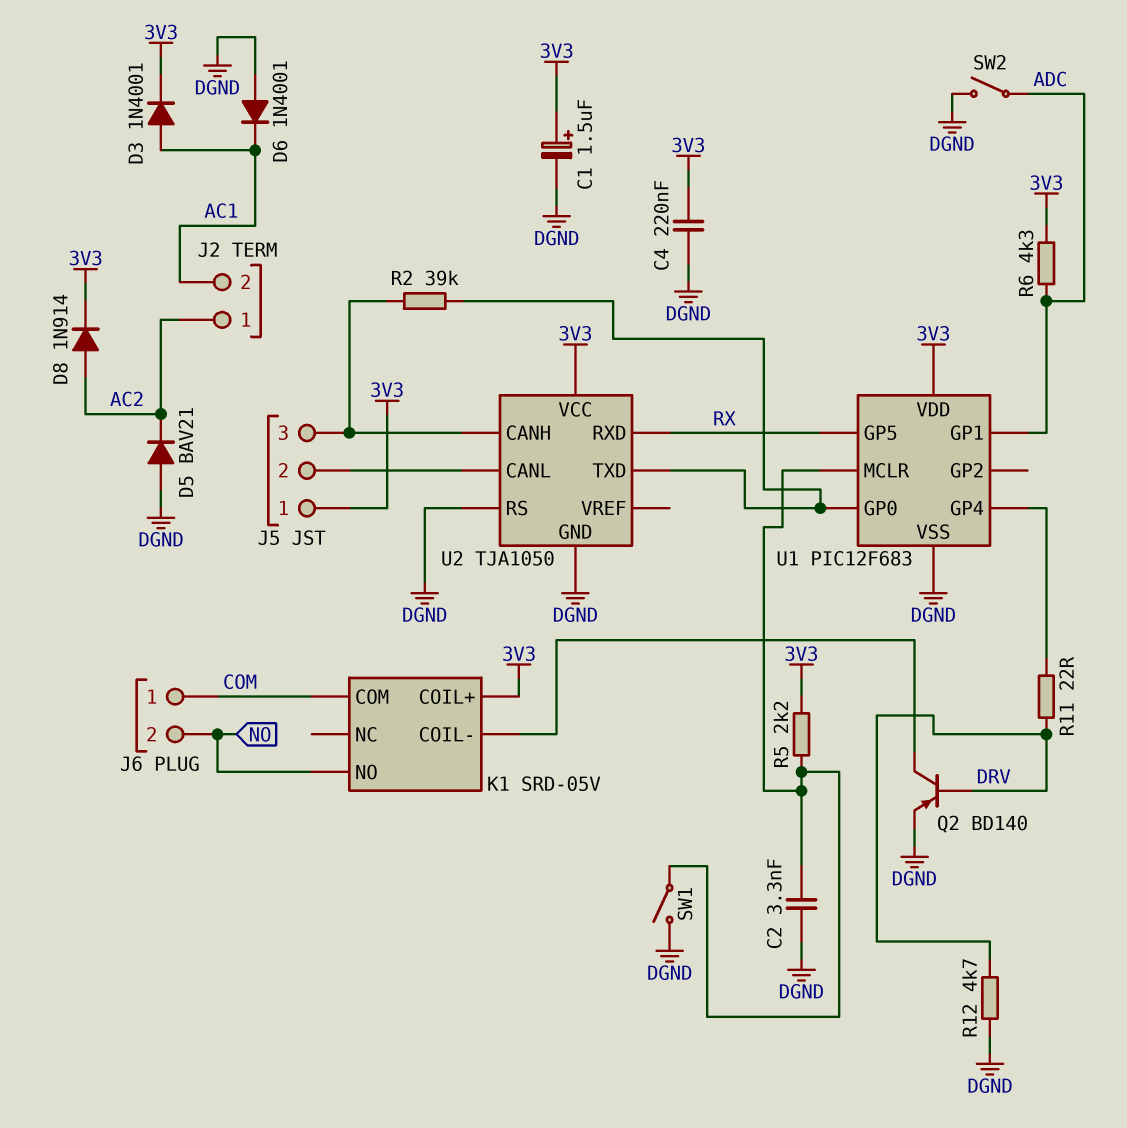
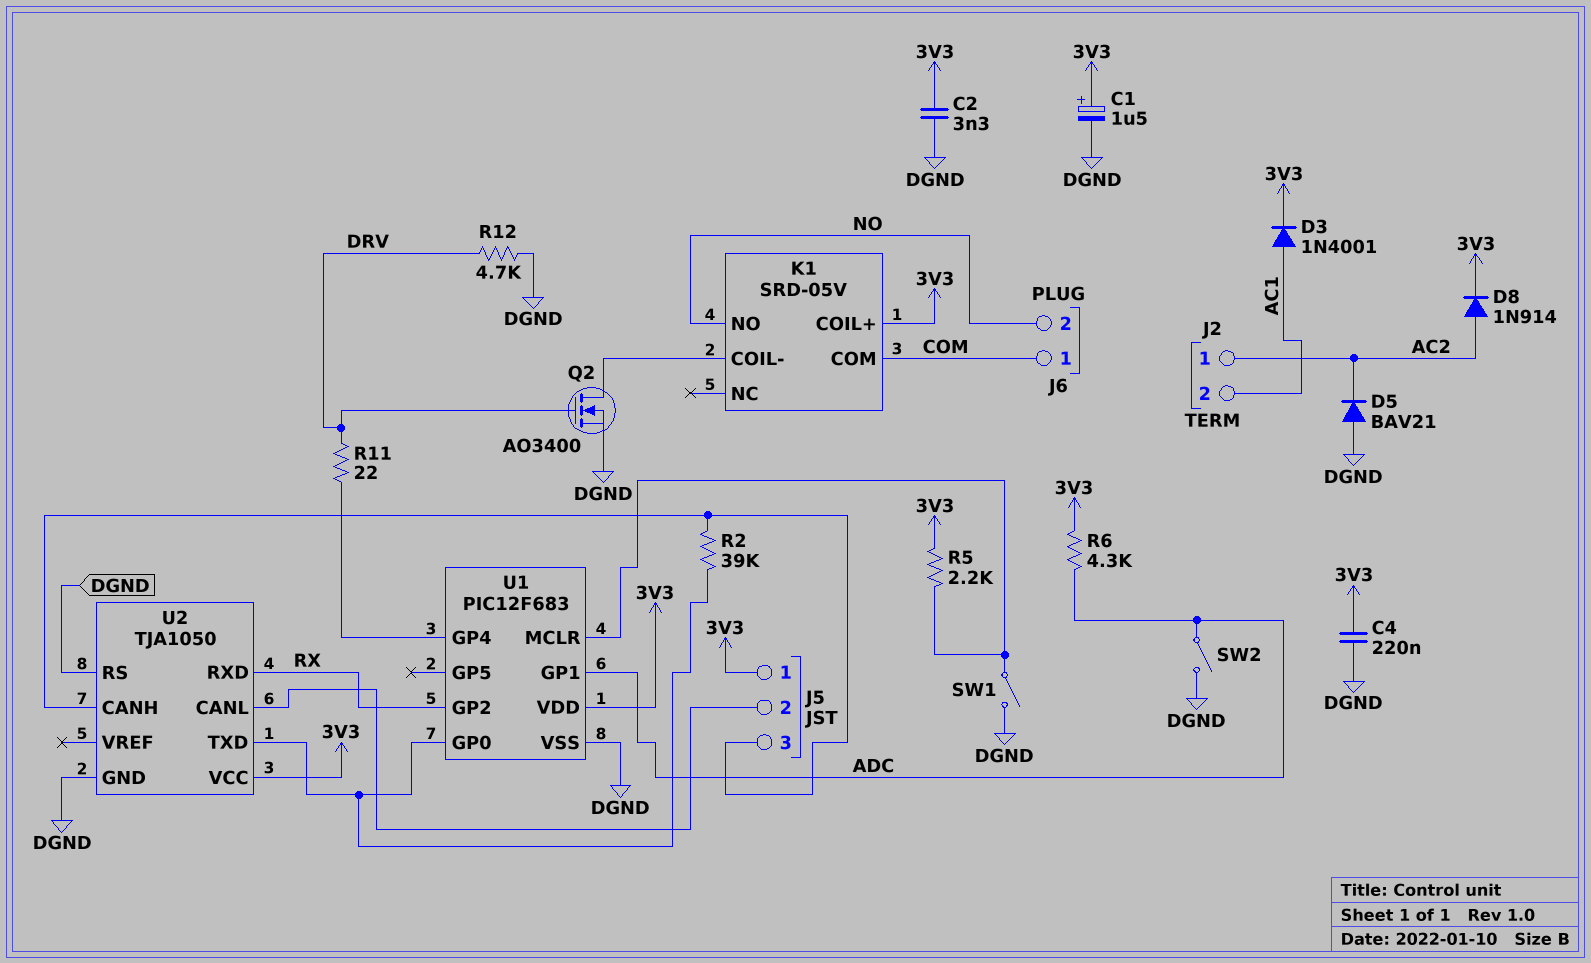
C2: 3.3nF (DGND, U1/MCLR) -> 3.3nF (3V3, DGND)
D6: diode 1N4001 (A DGND, K AC1) -> none
Q2: PNP BD140 (B DRV, C K1/COIL-, E DGND) -> NMOS AO3400 (G DRV, D K1/COIL-, S DGND)
U1 pin GP2: none -> RX
U1 pin GP5: RX -> none

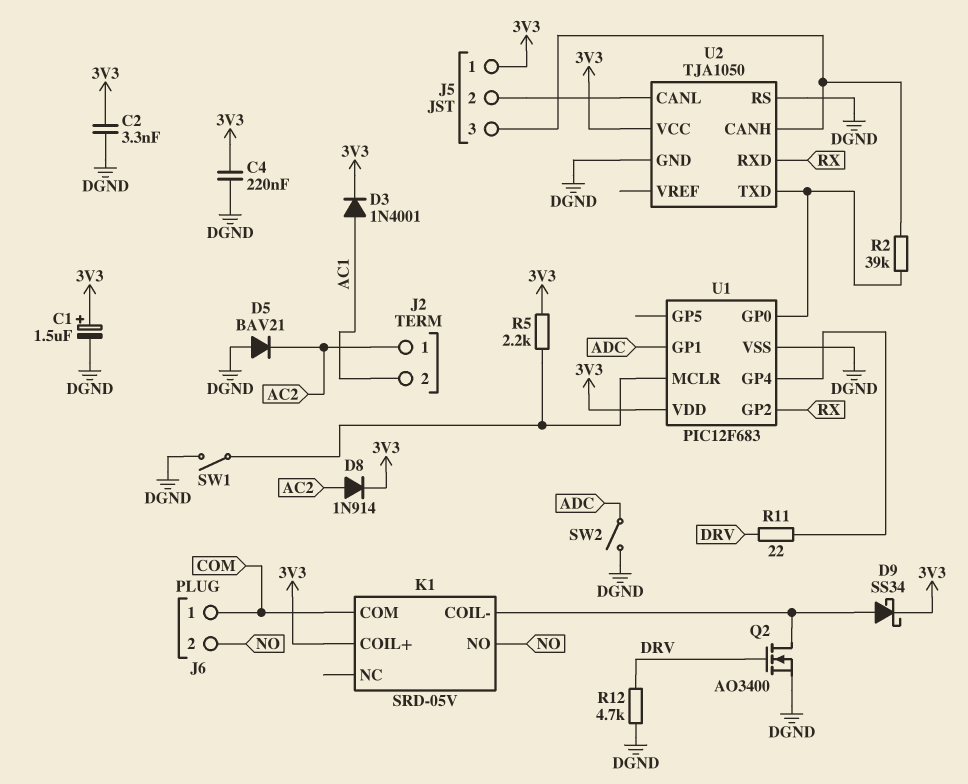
D9: none -> schottky SS34 (A K1/COIL-, K 3V3)
R6: 4.3k (3V3, ADC) -> none

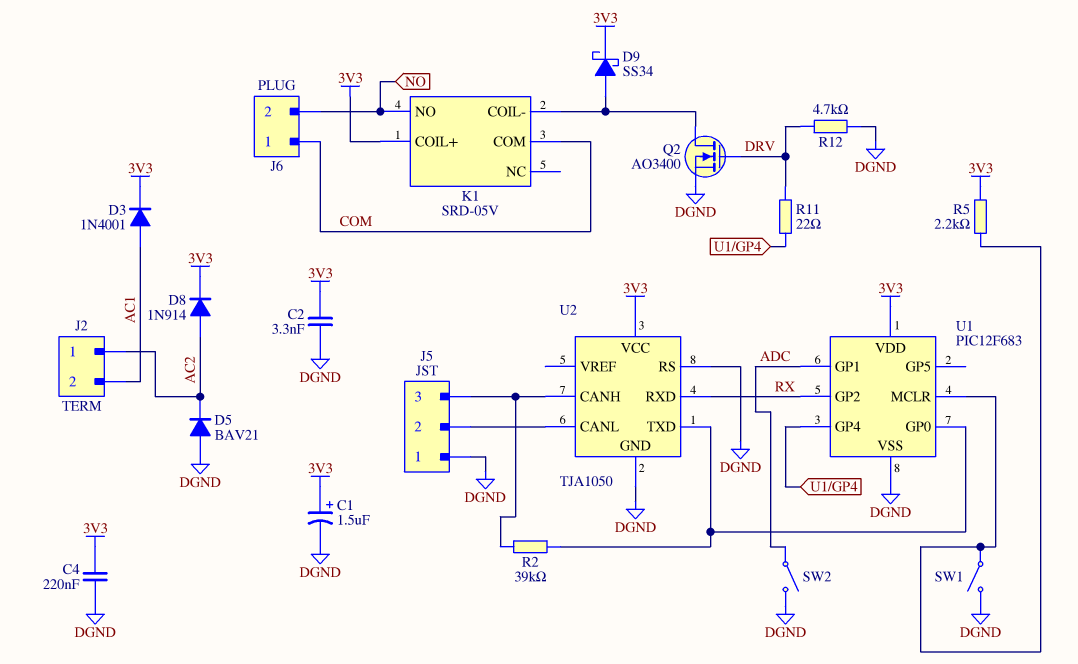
J5 pin 1: 3V3 -> DGND

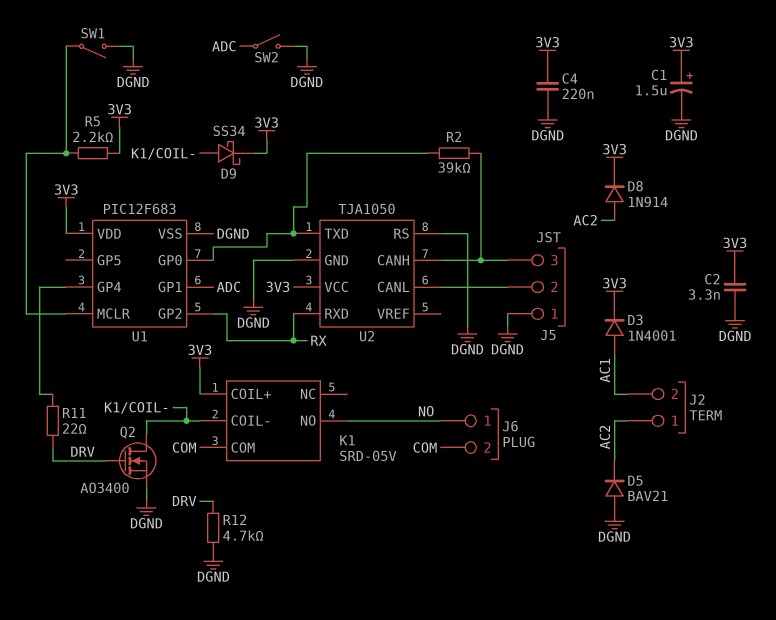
J6 pin 1: COM -> NO
J6 pin 2: NO -> COM

